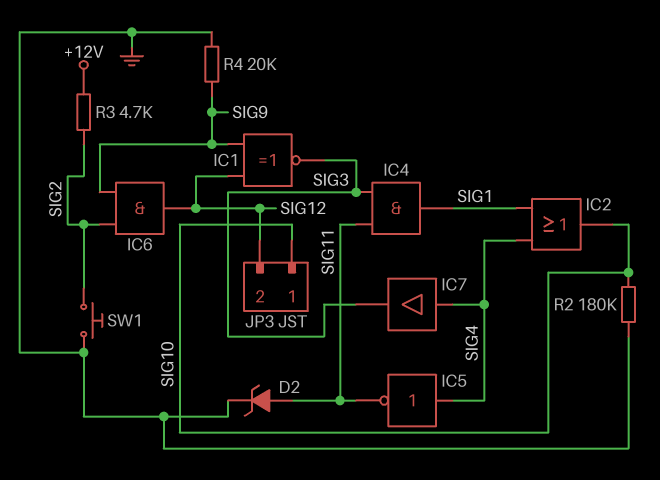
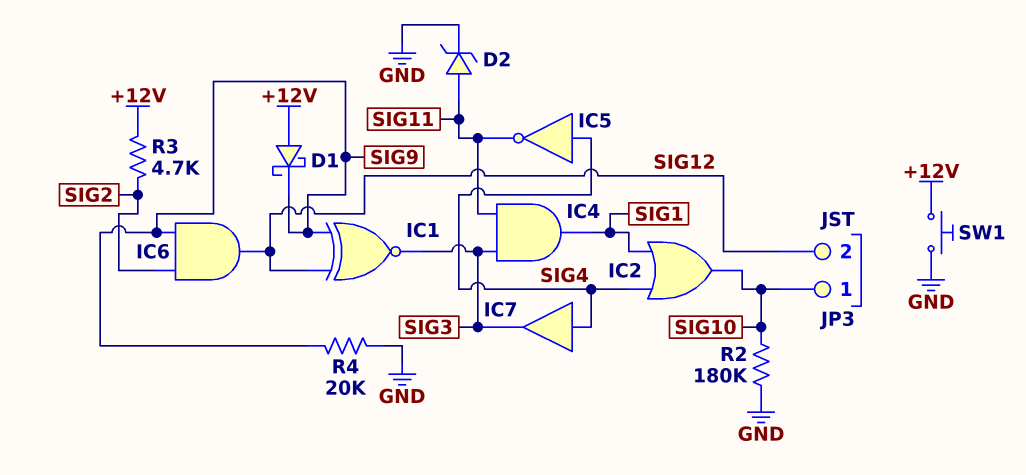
D1: none -> schottky (A +12V, K SIG9)
SW1: button (GND, SIG2) -> button (+12V, GND)

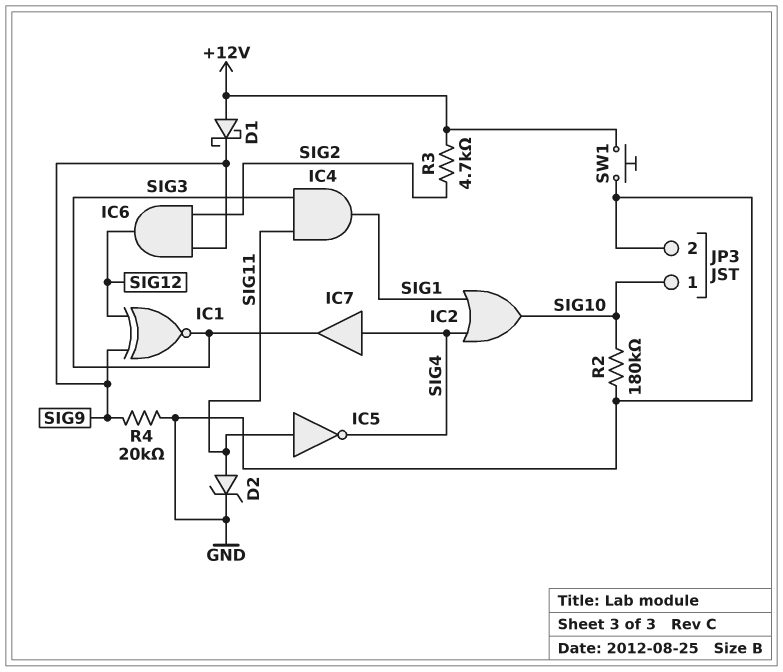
IC5: NOT (in SIG4, out SIG11) -> NOT (in SIG11, out SIG4)
JP3 pin 2: SIG12 -> GND

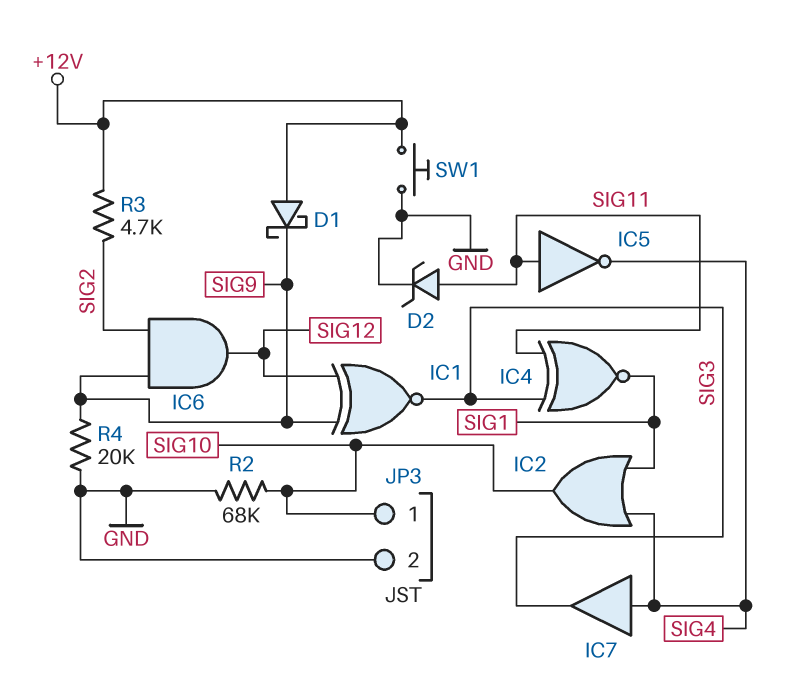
IC4: AND (in SIG3, in SIG11, out SIG1) -> XNOR (in SIG3, in SIG11, out SIG1)
R2: 180k (GND, SIG10) -> 68k (GND, SIG10)

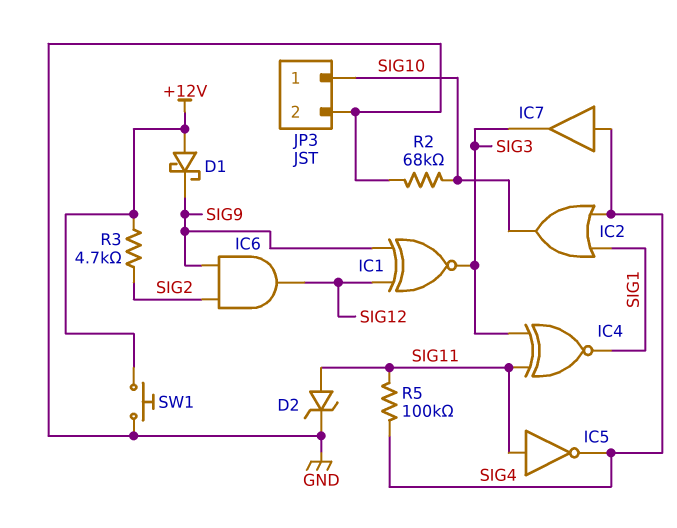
R4: 20k (GND, SIG9) -> none
R5: none -> 100k (SIG4, SIG11)

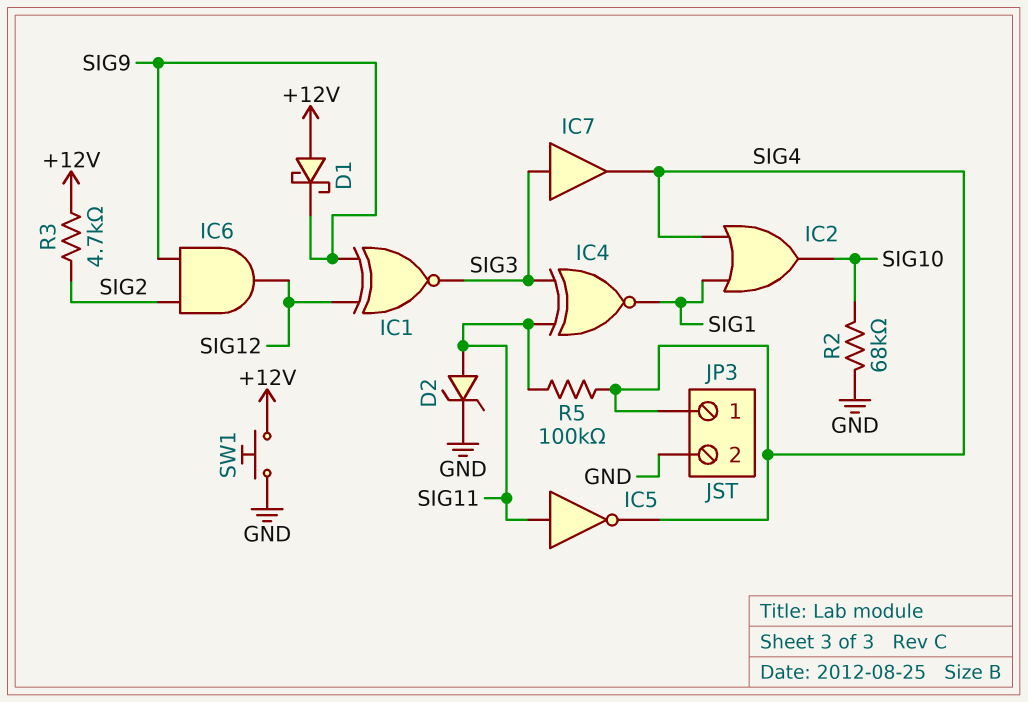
IC7: buffer (in SIG4, out SIG3) -> buffer (in SIG3, out SIG4)
JP3 pin 1: SIG10 -> SIG4

